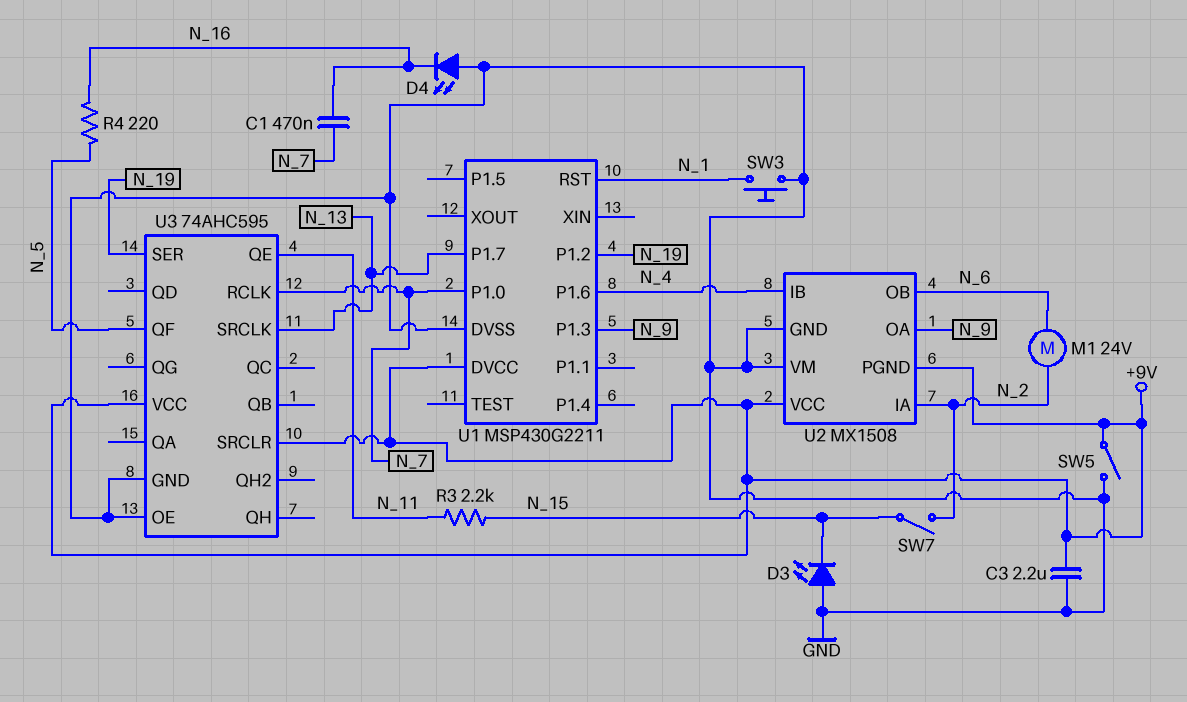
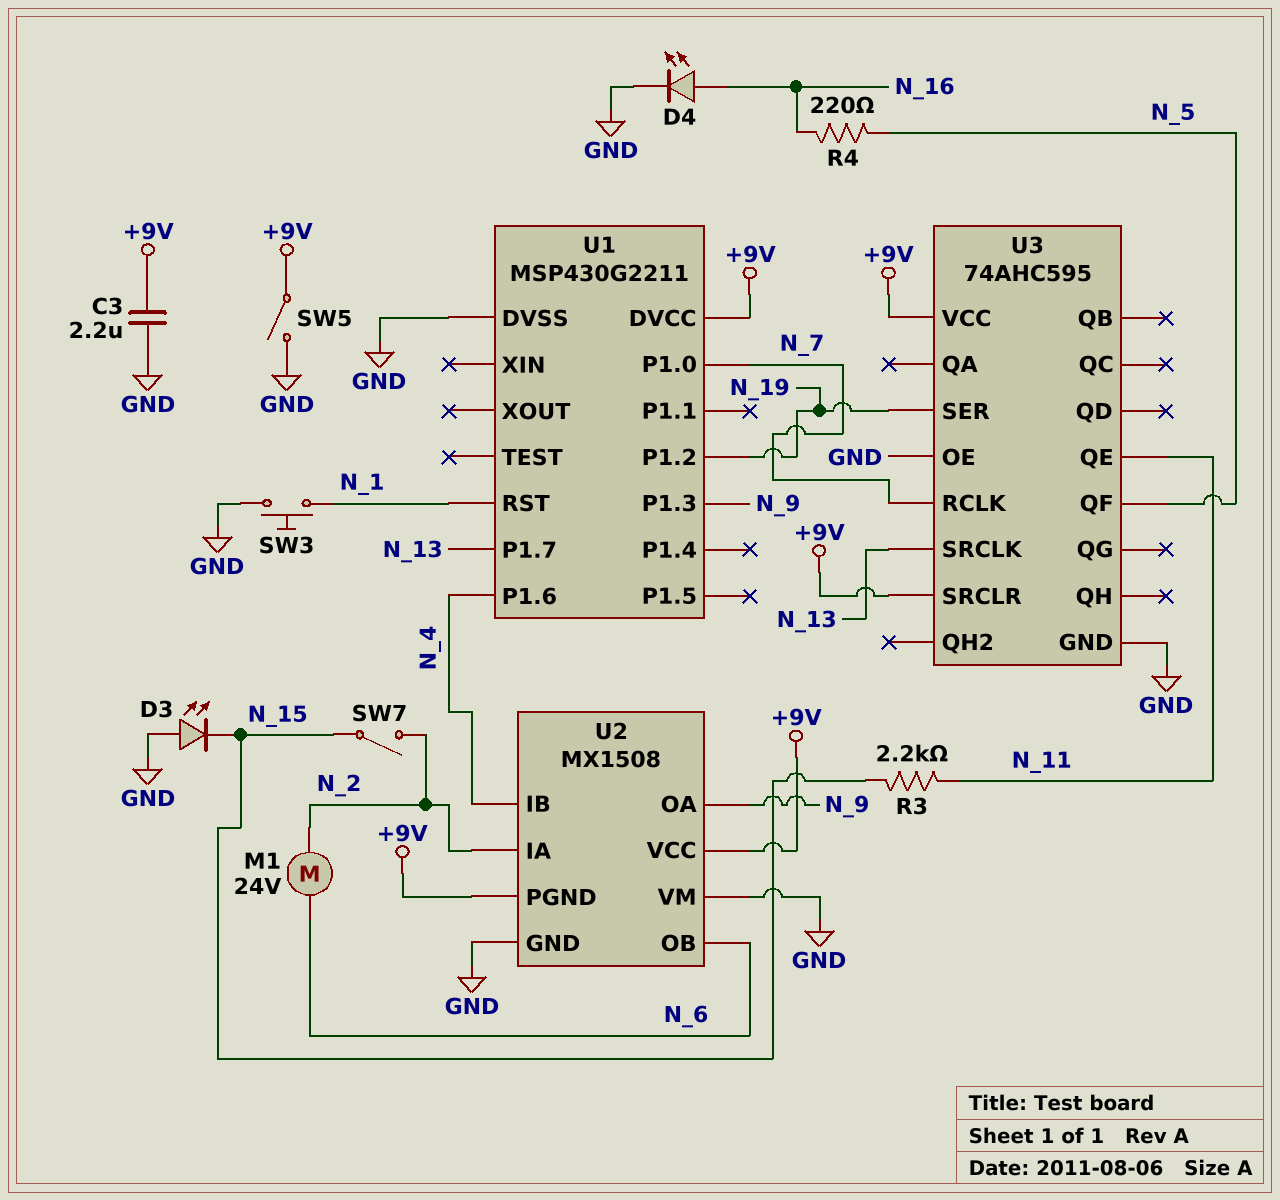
C1: 470nF (N_7, N_16) -> none
D4: LED (A GND, K N_16) -> LED (A N_16, K GND)

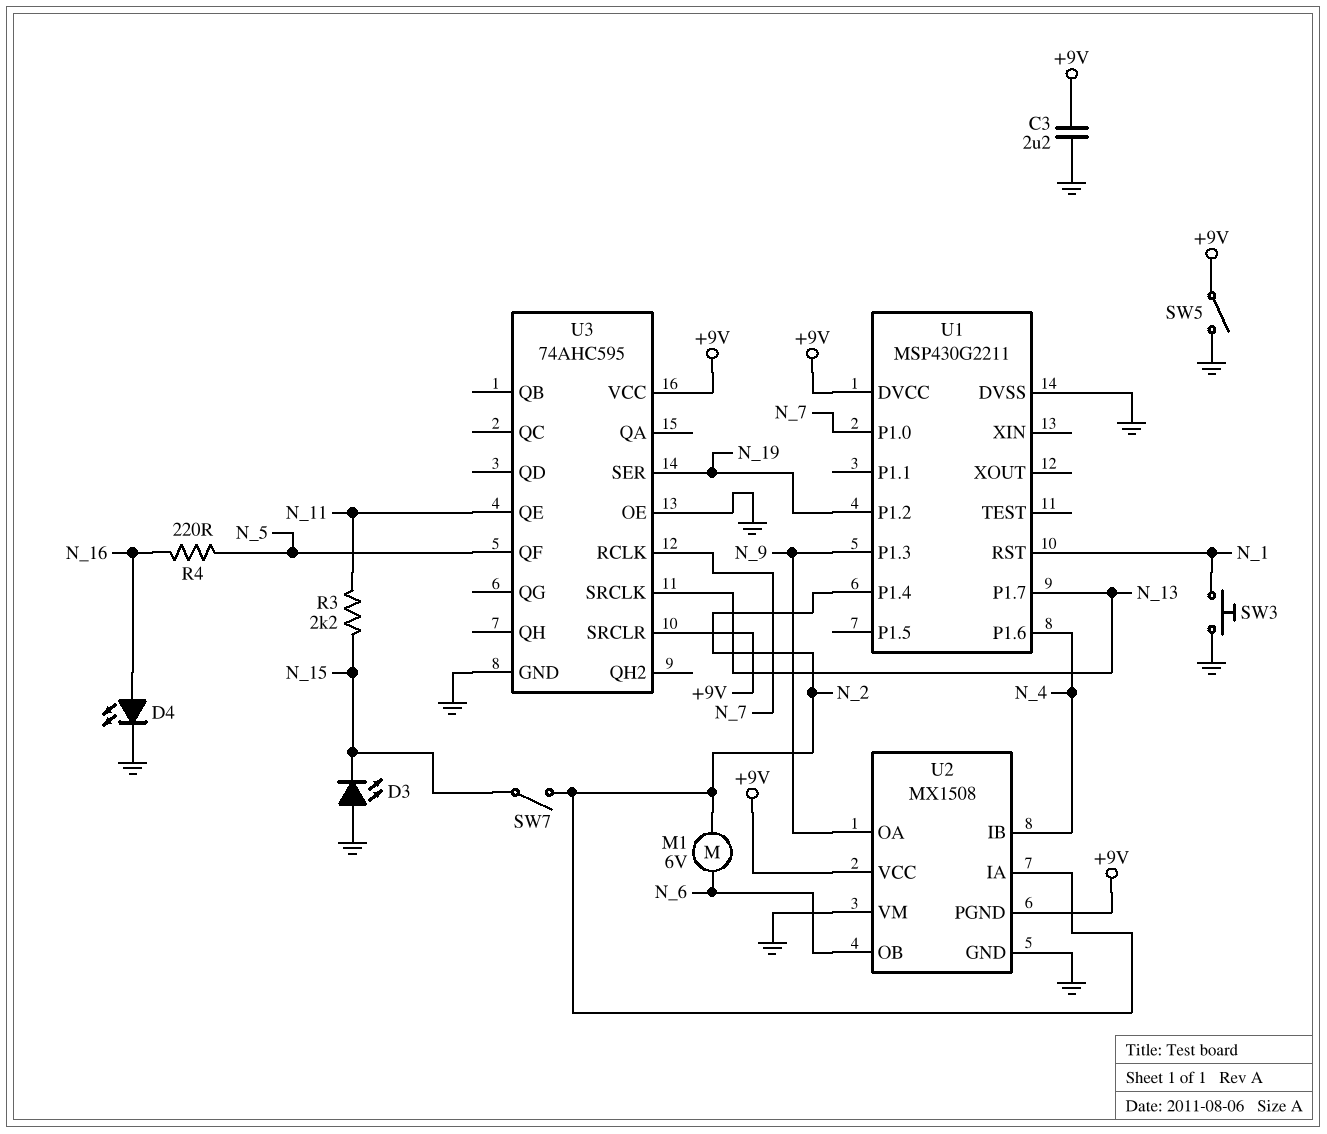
M1: motor 24V (N_2, N_6) -> motor 6V (N_2, N_6)
U1 pin P1.4: none -> N_2

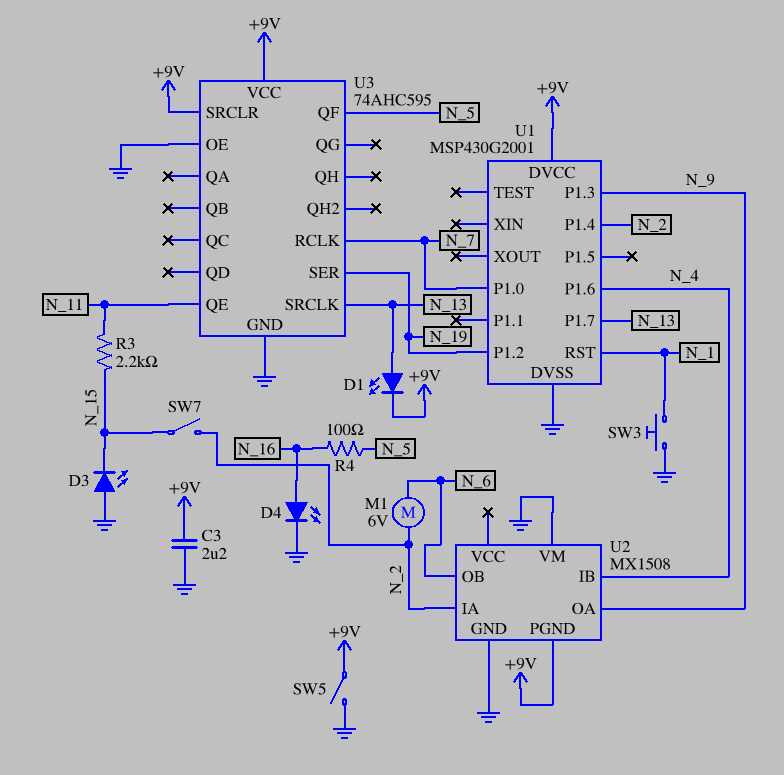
D1: none -> LED (A N_13, K +9V)
R4: 220 (N_5, N_16) -> 100 (N_5, N_16)
U1: MSP430G2211 -> MSP430G2001
U2 pin VCC: +9V -> none

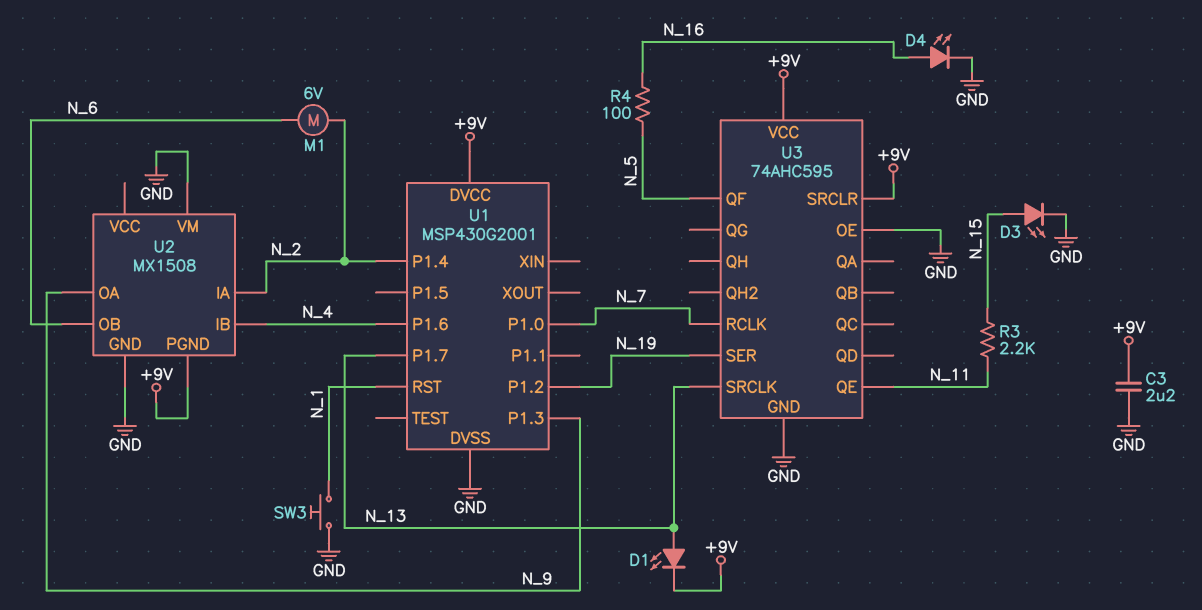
D3: LED (A GND, K N_15) -> LED (A N_15, K GND)
SW5: switch (+9V, GND) -> none
SW7: switch (N_2, N_15) -> none

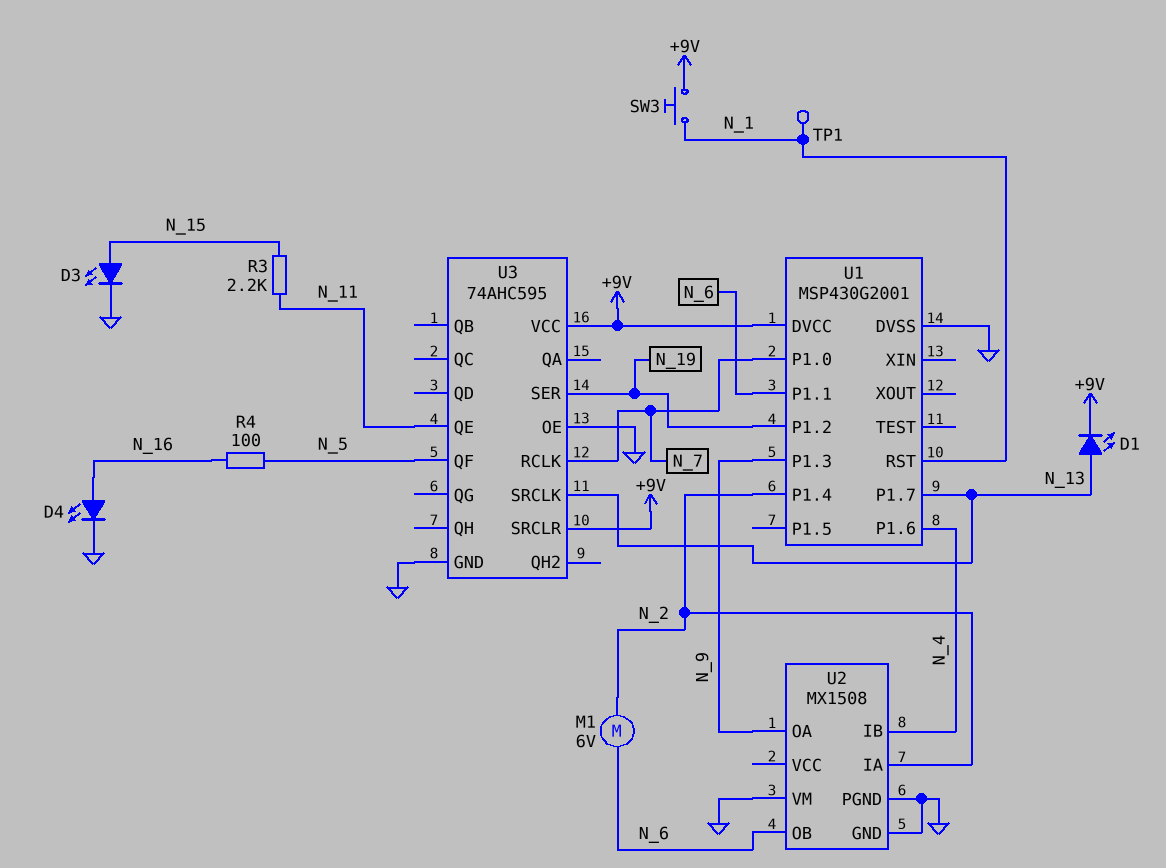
C3: 2.2uF (+9V, GND) -> none
SW3: button (GND, N_1) -> button (+9V, N_1)
TP1: none -> test point (N_1)
U1 pin P1.1: none -> N_6
U2 pin PGND: +9V -> GND

